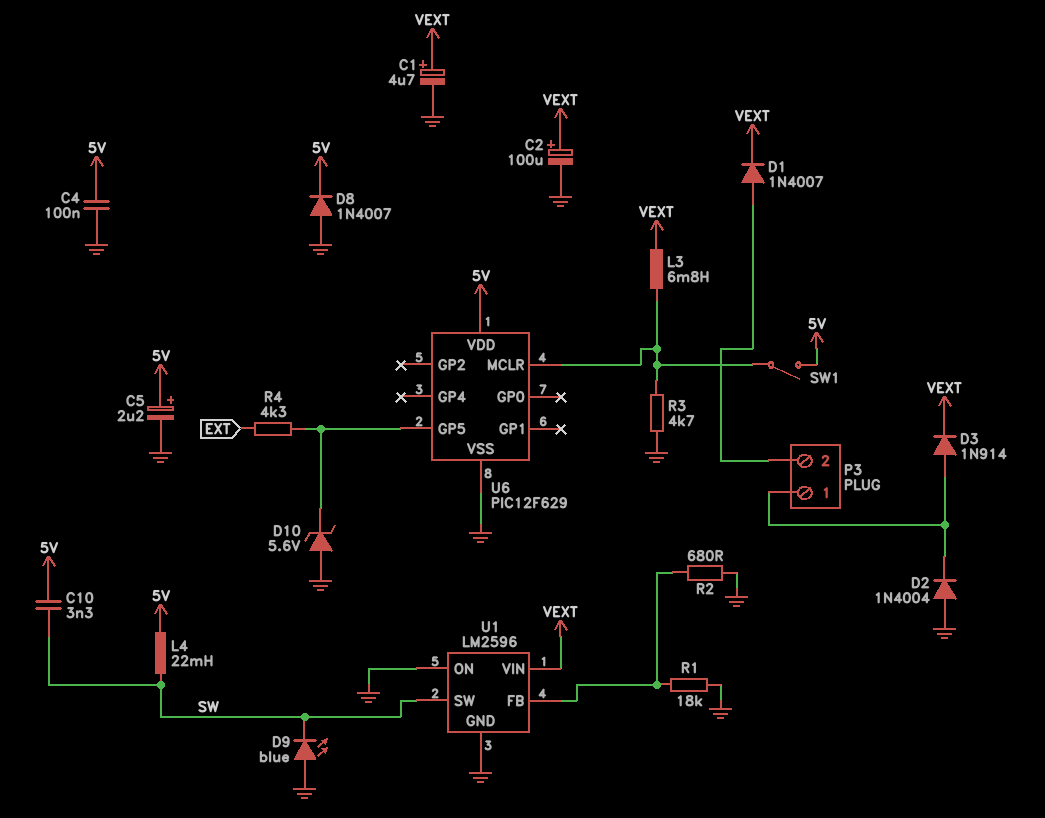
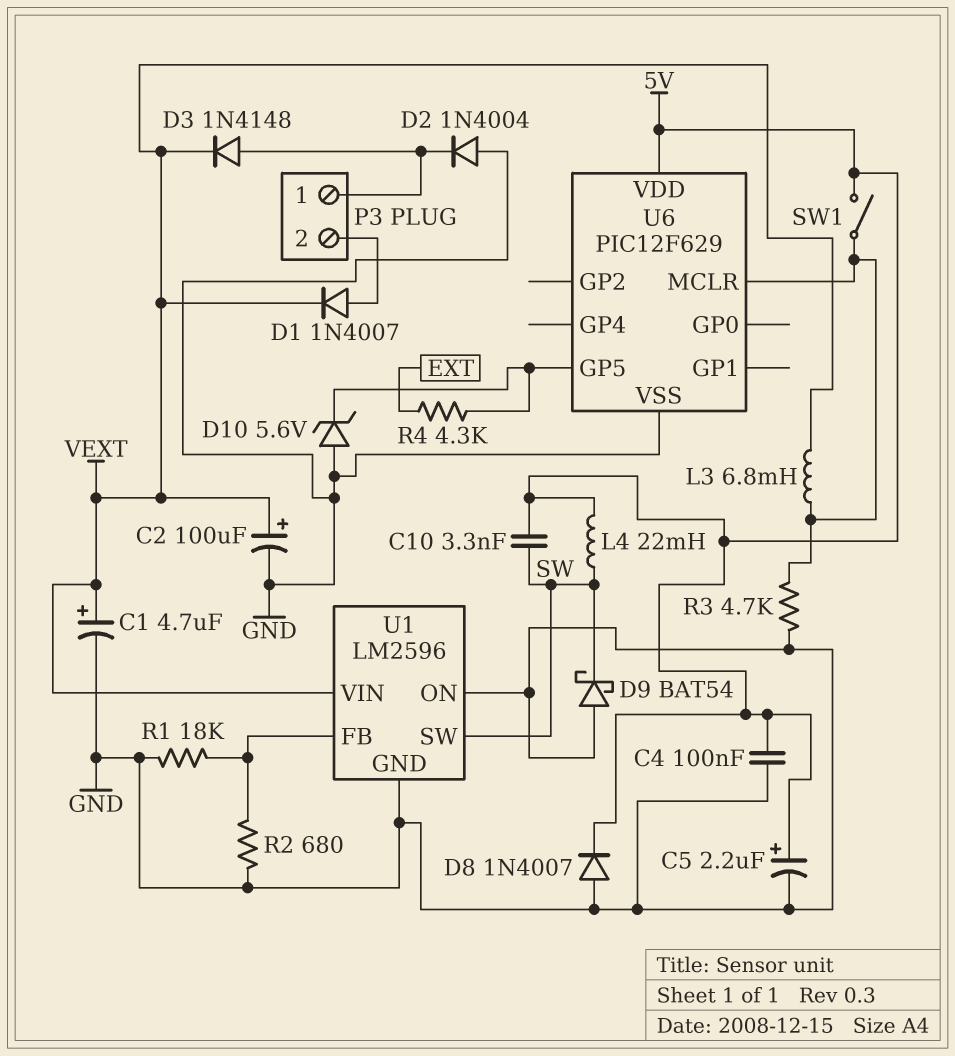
D3: diode 1N914 (A P3/1, K VEXT) -> diode 1N4148 (A P3/1, K VEXT)
D9: LED blue (A GND, K SW) -> schottky BAT54 (A GND, K SW)

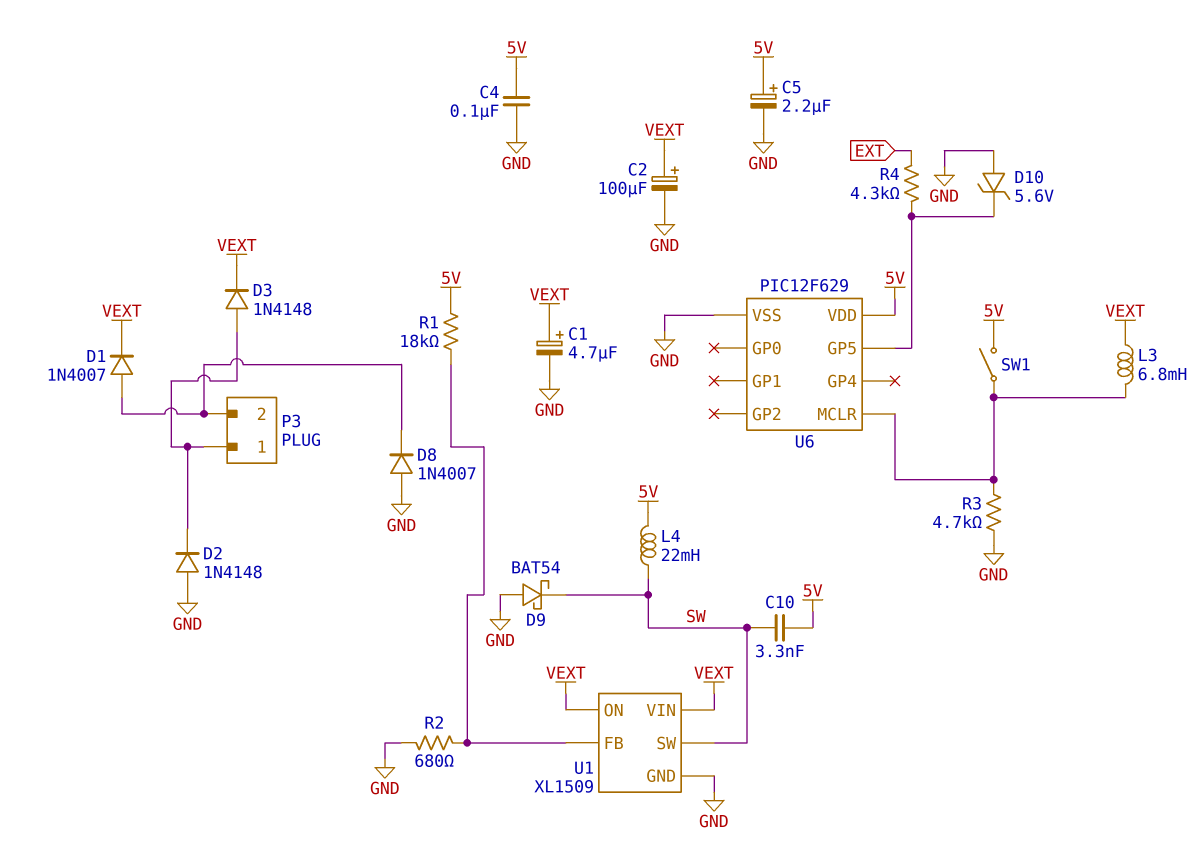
D2: diode 1N4004 (A GND, K P3/1) -> diode 1N4148 (A GND, K P3/1)
D8: diode 1N4007 (A GND, K 5V) -> diode 1N4007 (A GND, K P3/2)
R1: 18k (GND, U1/FB) -> 18k (5V, U1/FB)
U1: LM2596 -> XL1509
U1 pin ON: GND -> VEXT

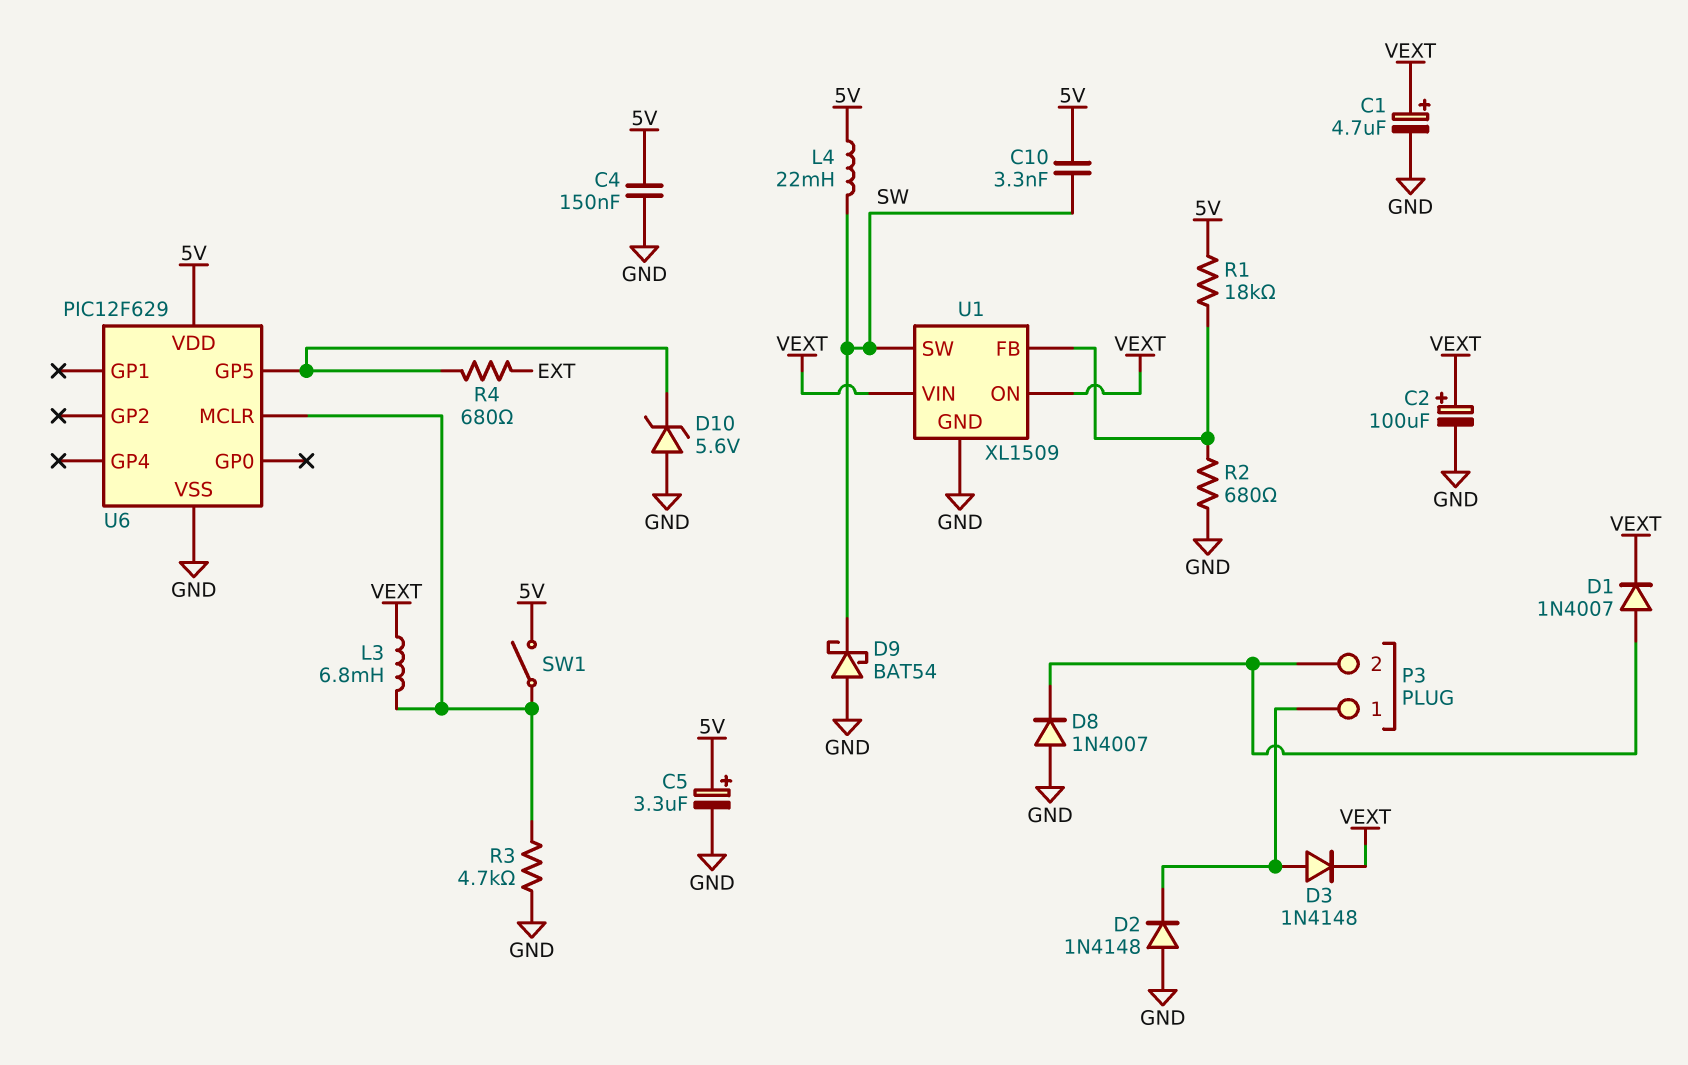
C4: 100nF (5V, GND) -> 150nF (5V, GND)
C5: 2.2uF (plus 5V, minus GND) -> 3.3uF (plus 5V, minus GND)
R4: 4.3k (EXT, U6/GP5) -> 680 (EXT, U6/GP5)

